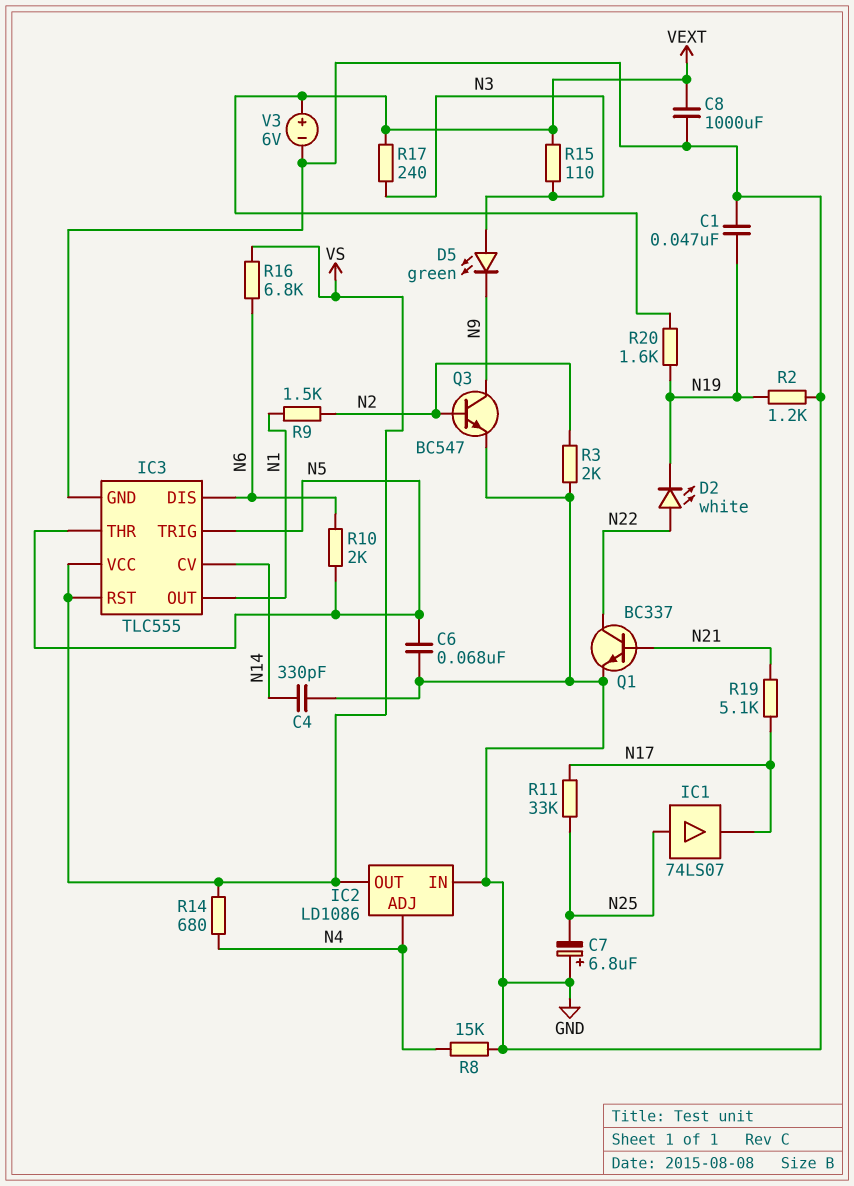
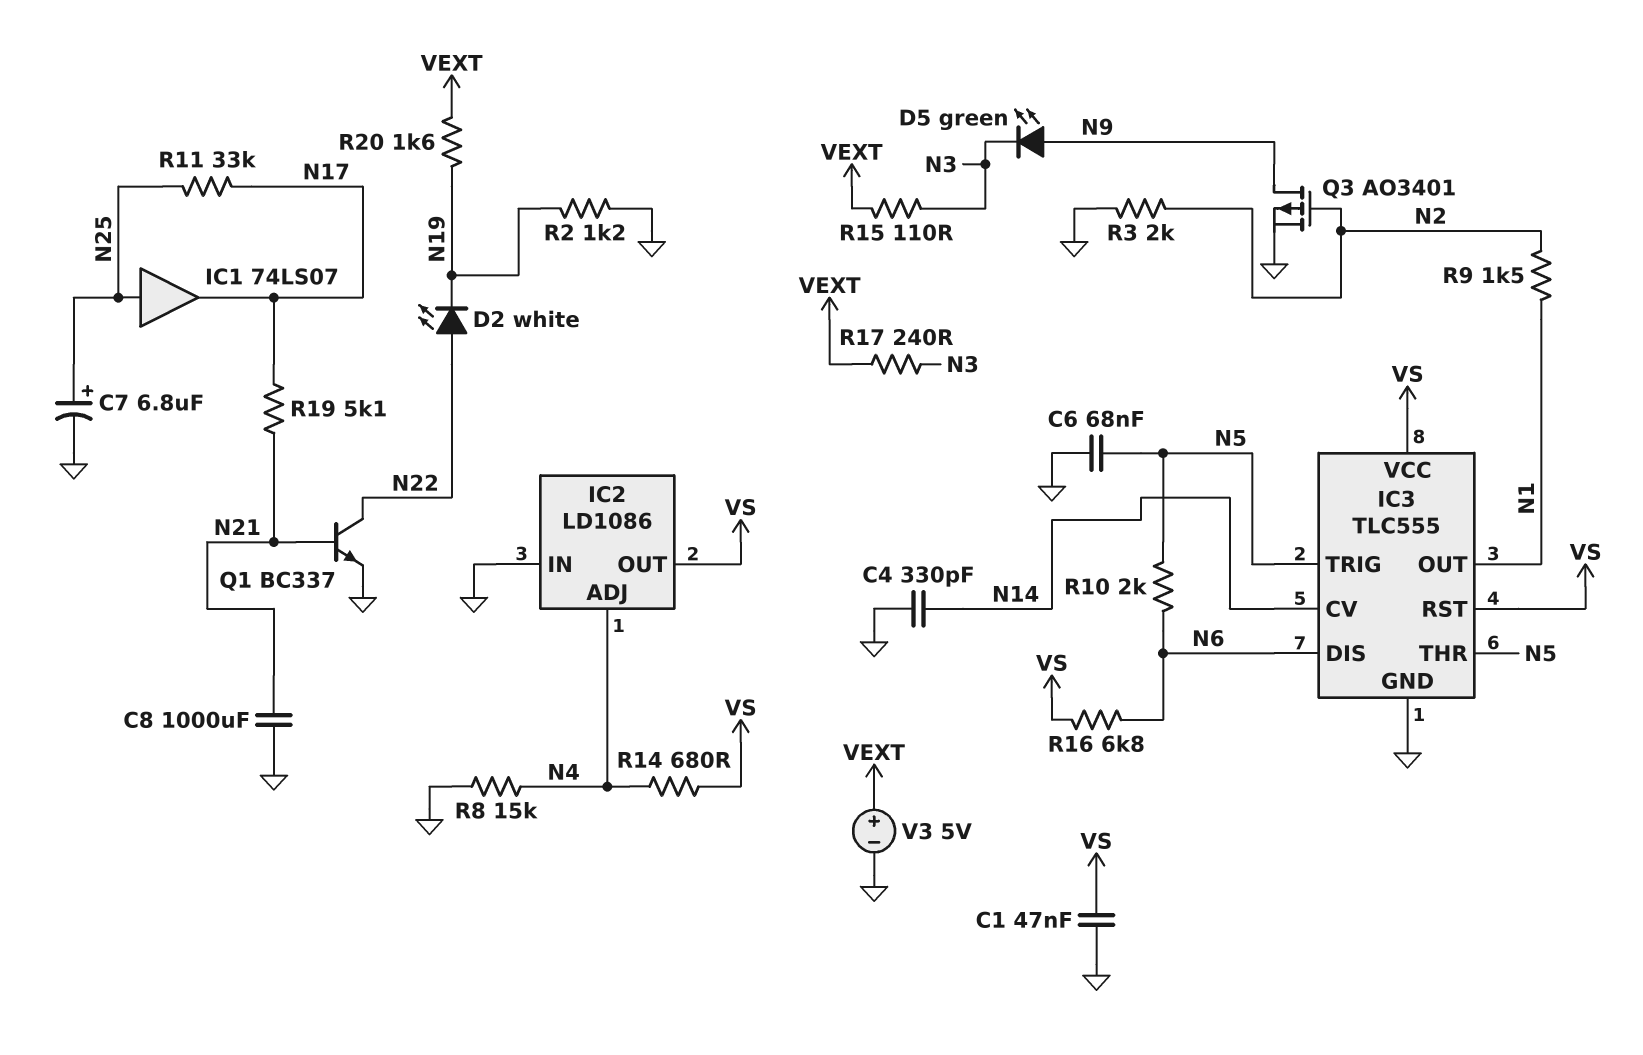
C1: 47nF (GND, N19) -> 47nF (GND, VS)
C7: 6.8uF (plus GND, minus N25) -> 6.8uF (plus N25, minus GND)
C8: 1000uF (GND, VEXT) -> 1000uF (GND, N21)
D5: LED green (A N3, K N9) -> LED green (A N9, K N3)
Q3: NPN BC547 (B N2, C N9, E GND) -> PMOS AO3401 (G N2, D N9, S GND)
V3: 6V (plus VEXT, minus GND) -> 5V (plus VEXT, minus GND)

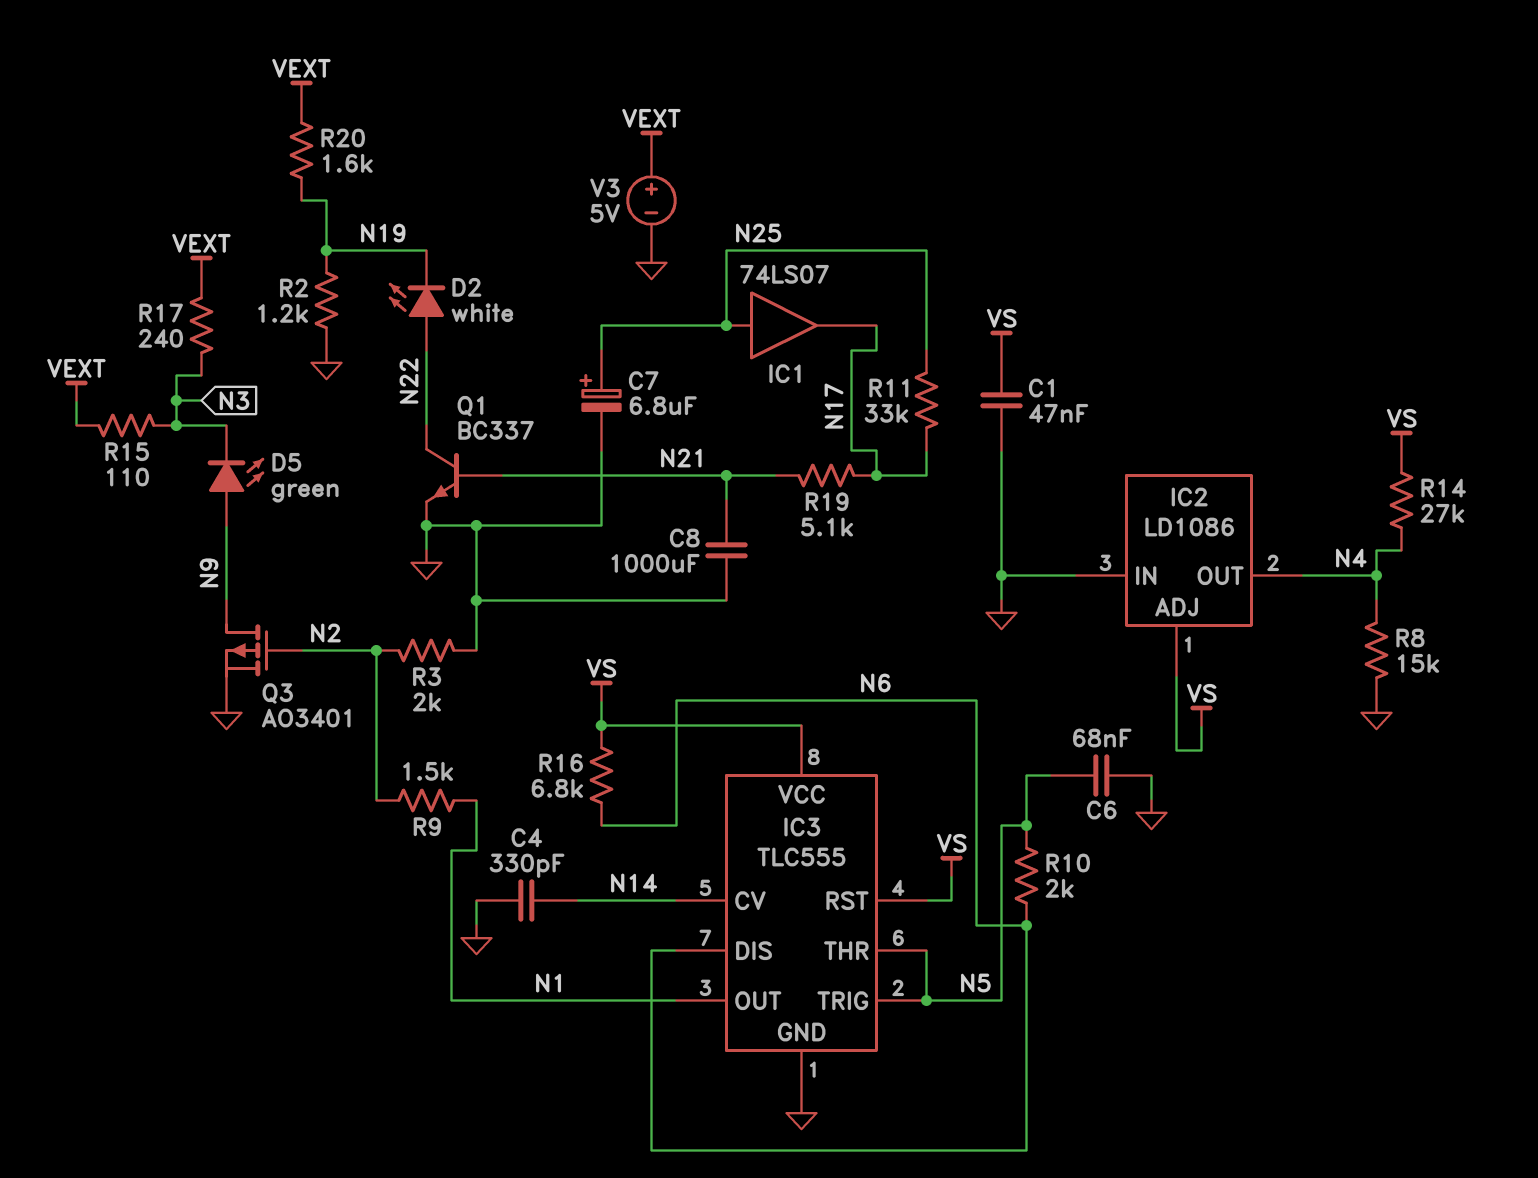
IC2 pin ADJ: N4 -> VS
IC2 pin OUT: VS -> N4
R14: 680 (N4, VS) -> 27k (N4, VS)

